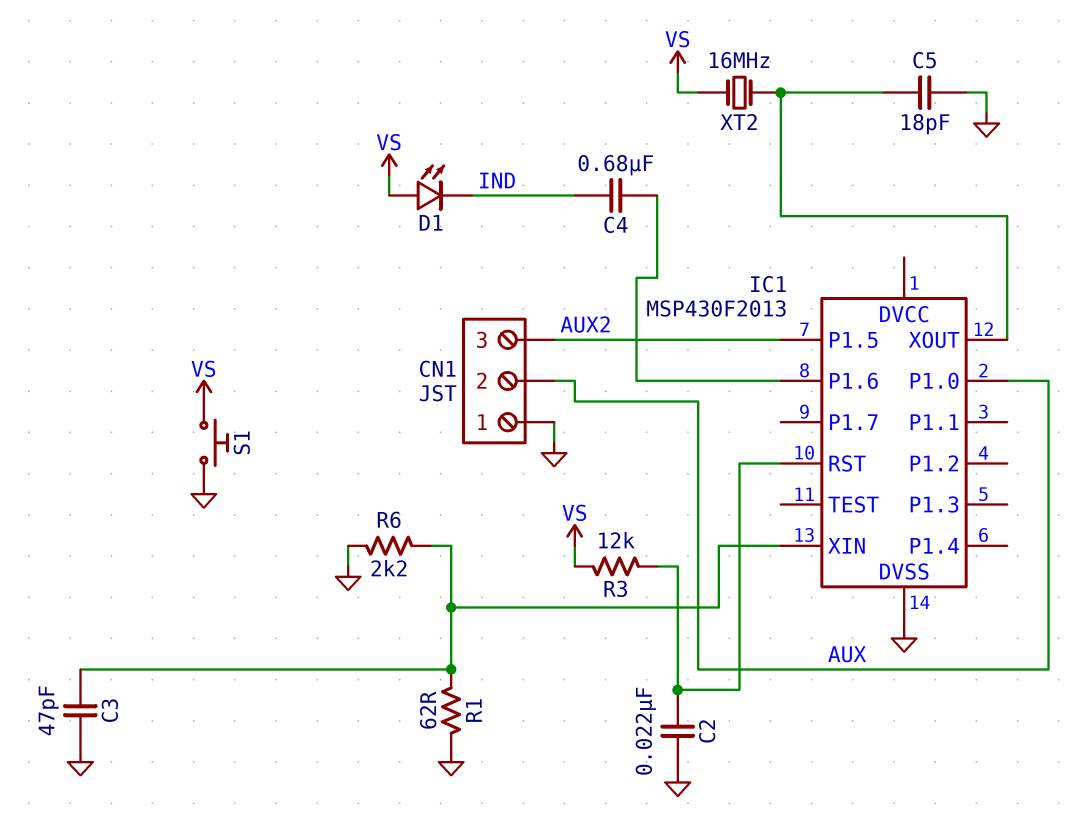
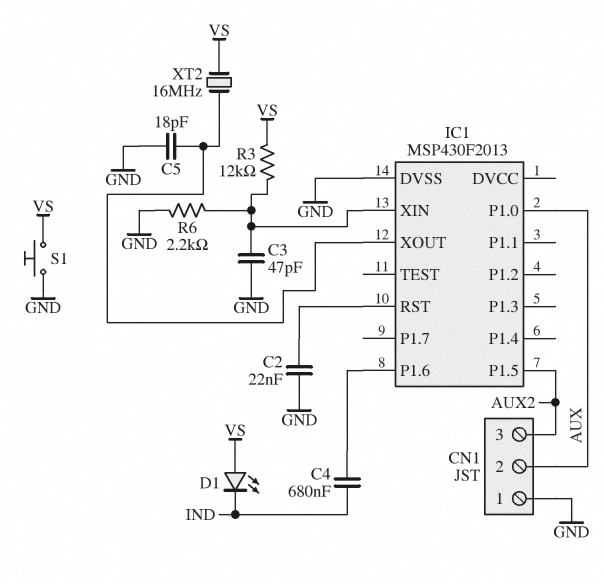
R1: 62 (GND, IC1/XIN) -> none
R3: 12k (IC1/RST, VS) -> 12k (IC1/XIN, VS)

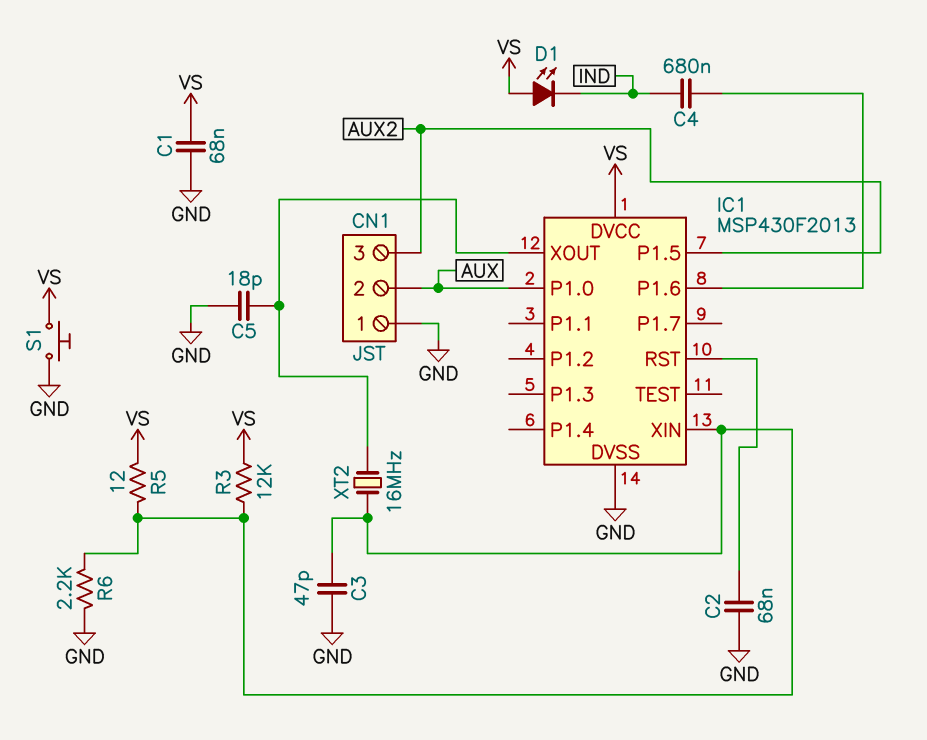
C1: none -> 68nF (GND, VS)
C2: 22nF (GND, IC1/RST) -> 68nF (GND, IC1/RST)
IC1 pin DVCC: none -> VS
R5: none -> 12 (IC1/XIN, VS)
XT2: 16MHz (IC1/XOUT, VS) -> 16MHz (IC1/XIN, IC1/XOUT)

